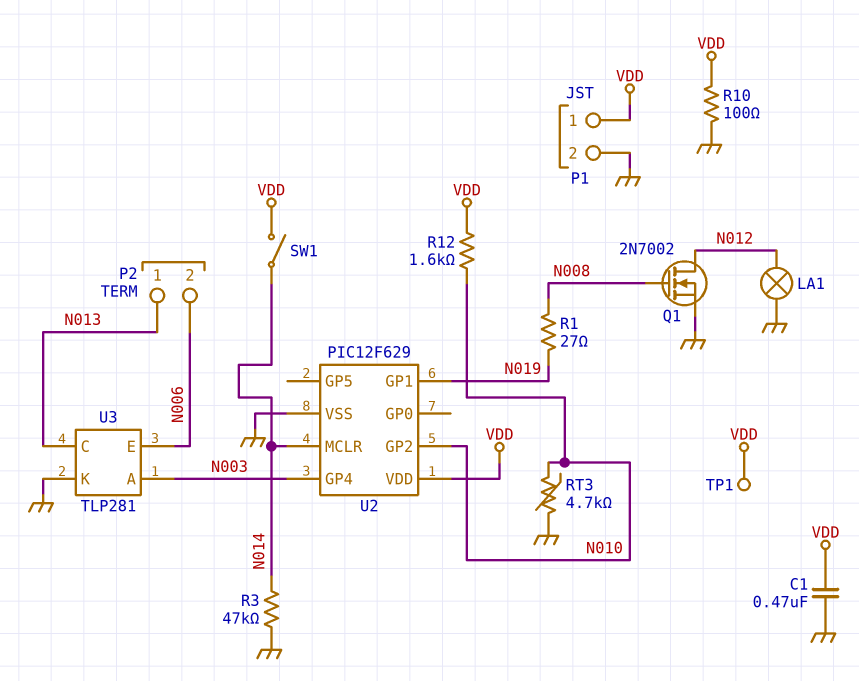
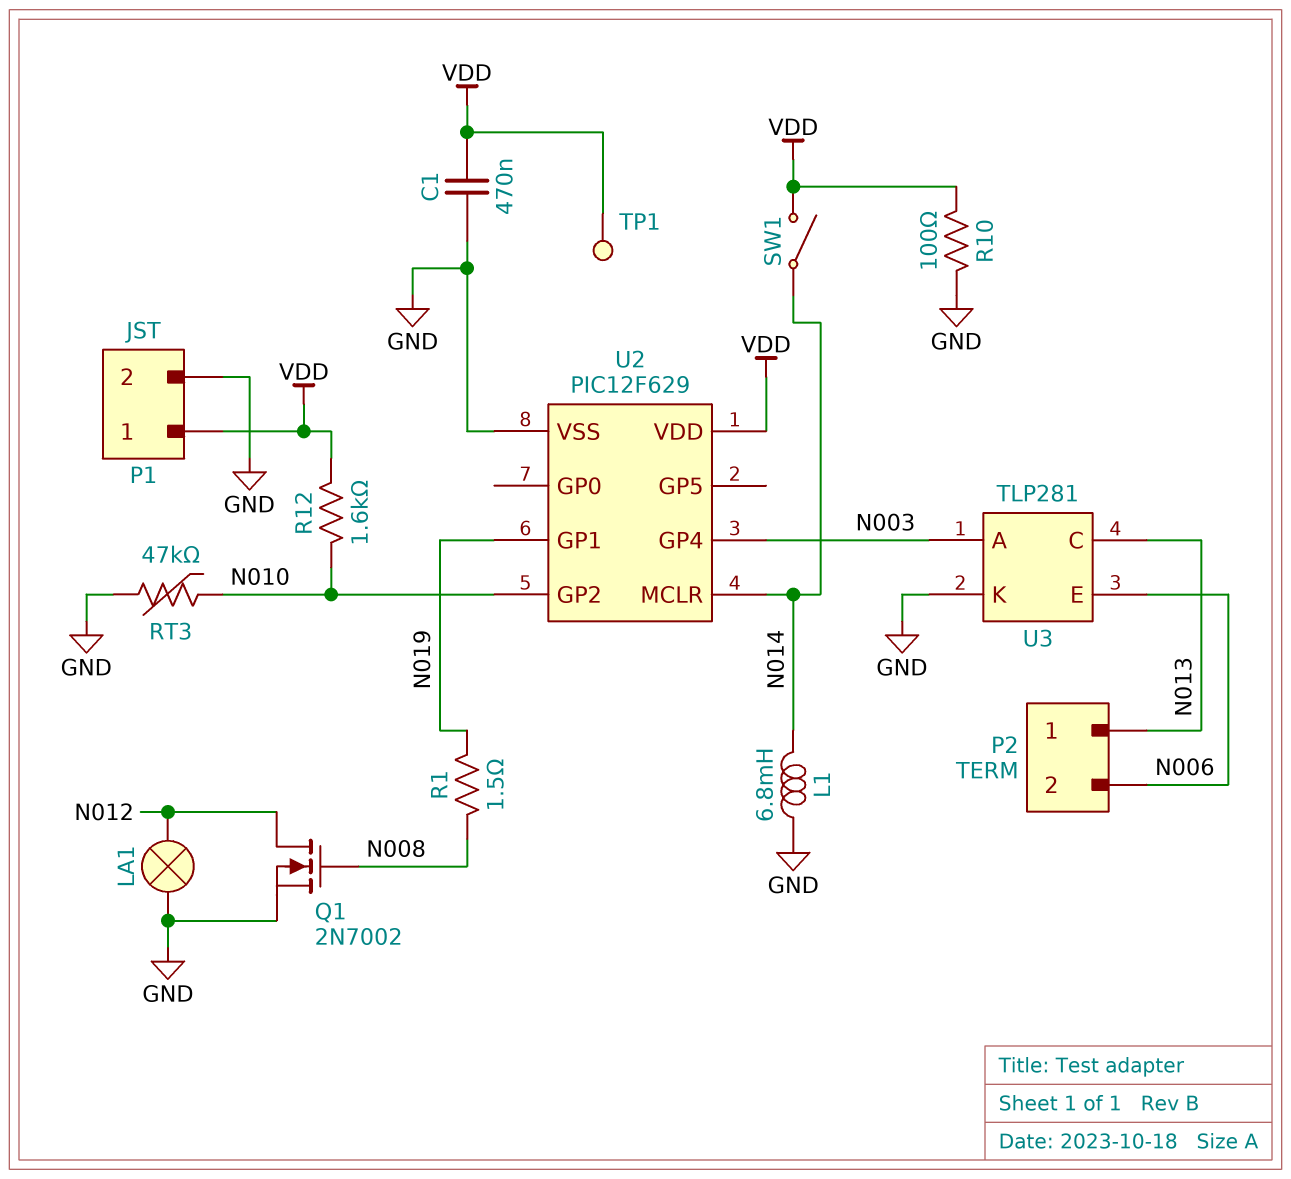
L1: none -> 6.8mH (GND, N014)
R1: 27 (N008, N019) -> 1.5 (N008, N019)
R3: 47k (GND, N014) -> none
RT3: 4.7k (GND, N010) -> 47k (GND, N010)

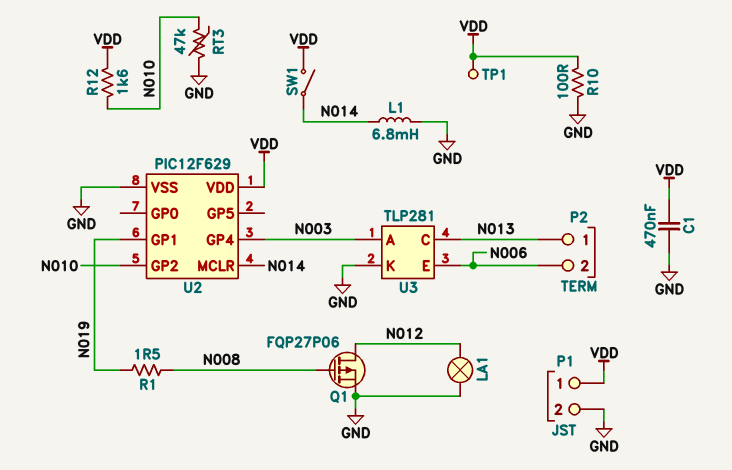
Q1: NMOS 2N7002 (G N008, D N012, S GND) -> PMOS FQP27P06 (G N008, D N012, S GND)

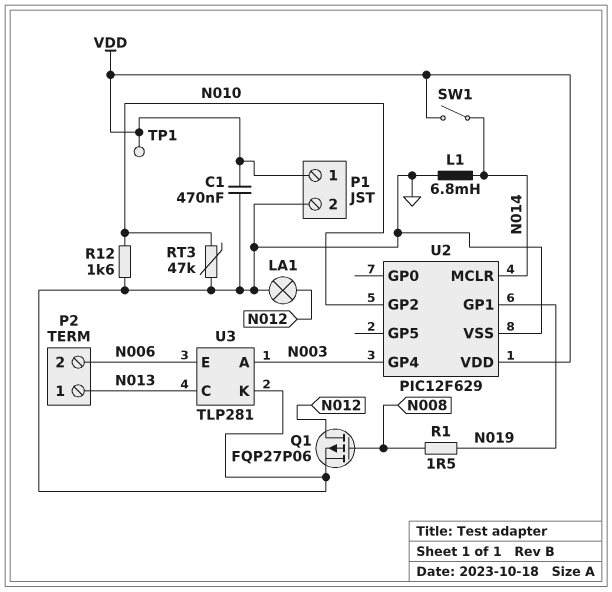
R10: 100 (GND, VDD) -> none
R12: 1.6k (N010, VDD) -> 1.6k (GND, N010)

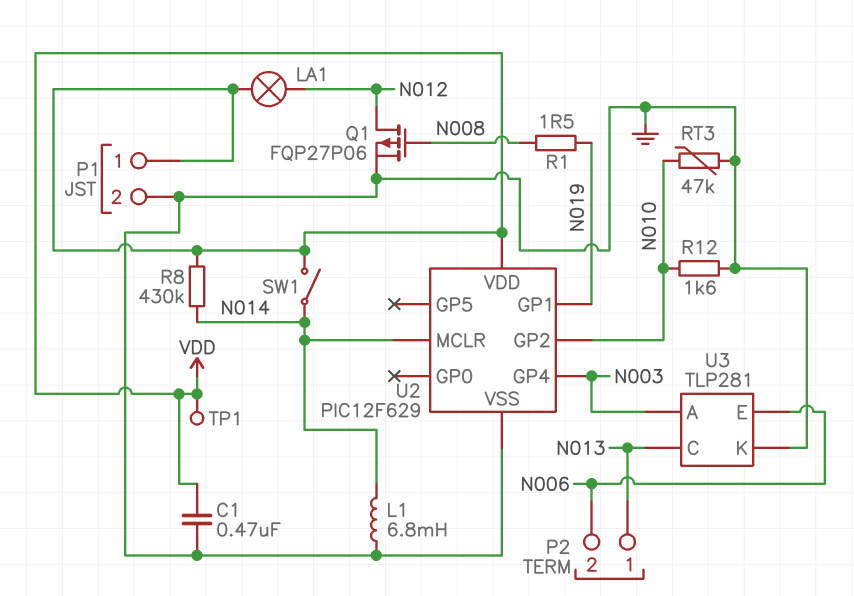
LA1: lamp (GND, N012) -> lamp (N012, VDD)
R8: none -> 430k (N014, VDD)

